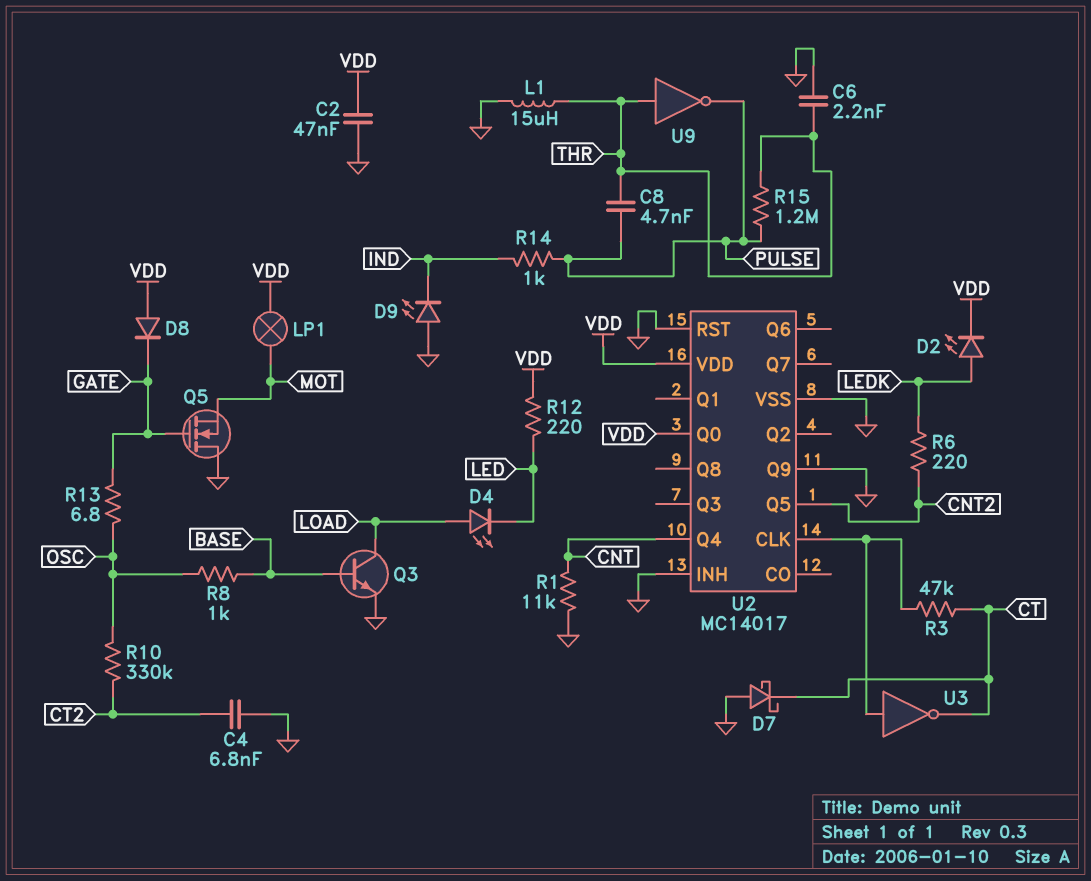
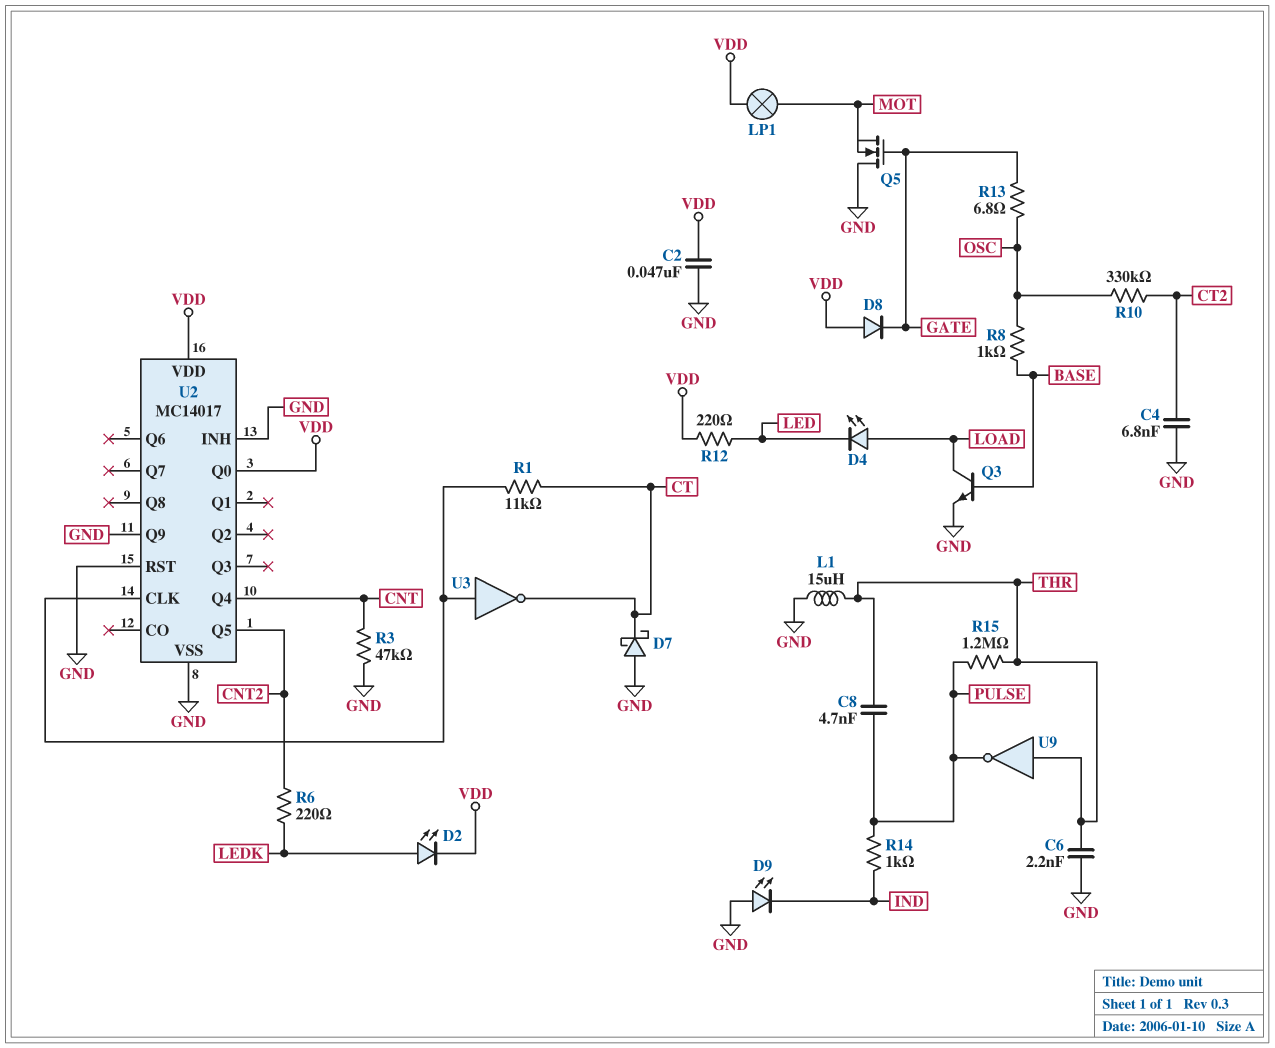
R1: 11k (CNT, GND) -> 11k (CT, U2/CLK)
R3: 47k (CT, U2/CLK) -> 47k (CNT, GND)

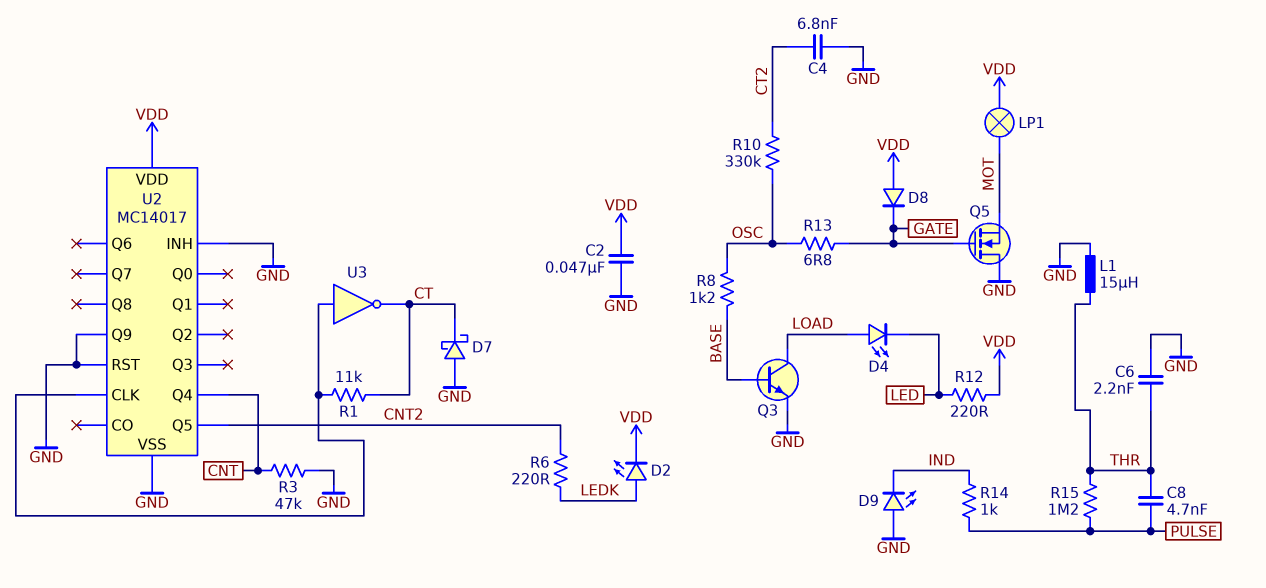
R8: 1k (BASE, OSC) -> 1.2k (BASE, OSC)
U2 pin Q0: VDD -> none
U9: NOT (in THR, out PULSE) -> none

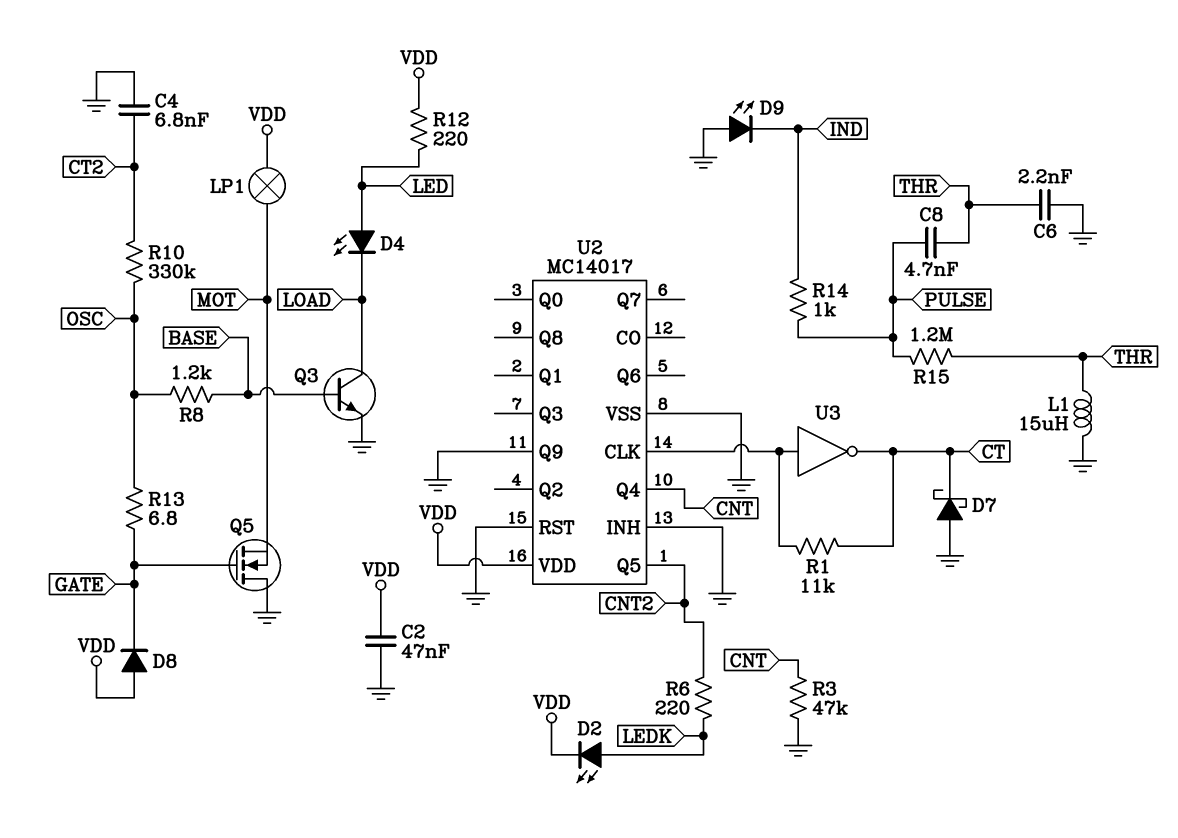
D4: LED (A LOAD, K LED) -> LED (A LED, K LOAD)

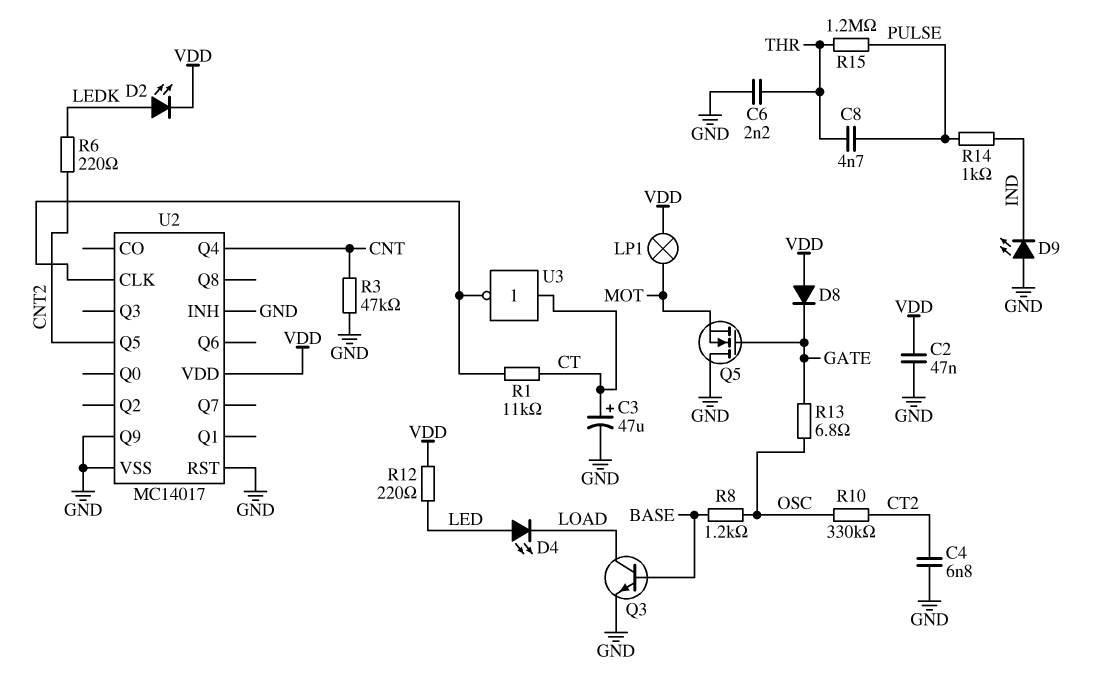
C3: none -> 47uF (plus CT, minus GND)
D7: schottky (A GND, K CT) -> none
L1: 15uH (GND, THR) -> none
U3: NOT (in U2/CLK, out CT) -> NOT (in CT, out U2/CLK)

